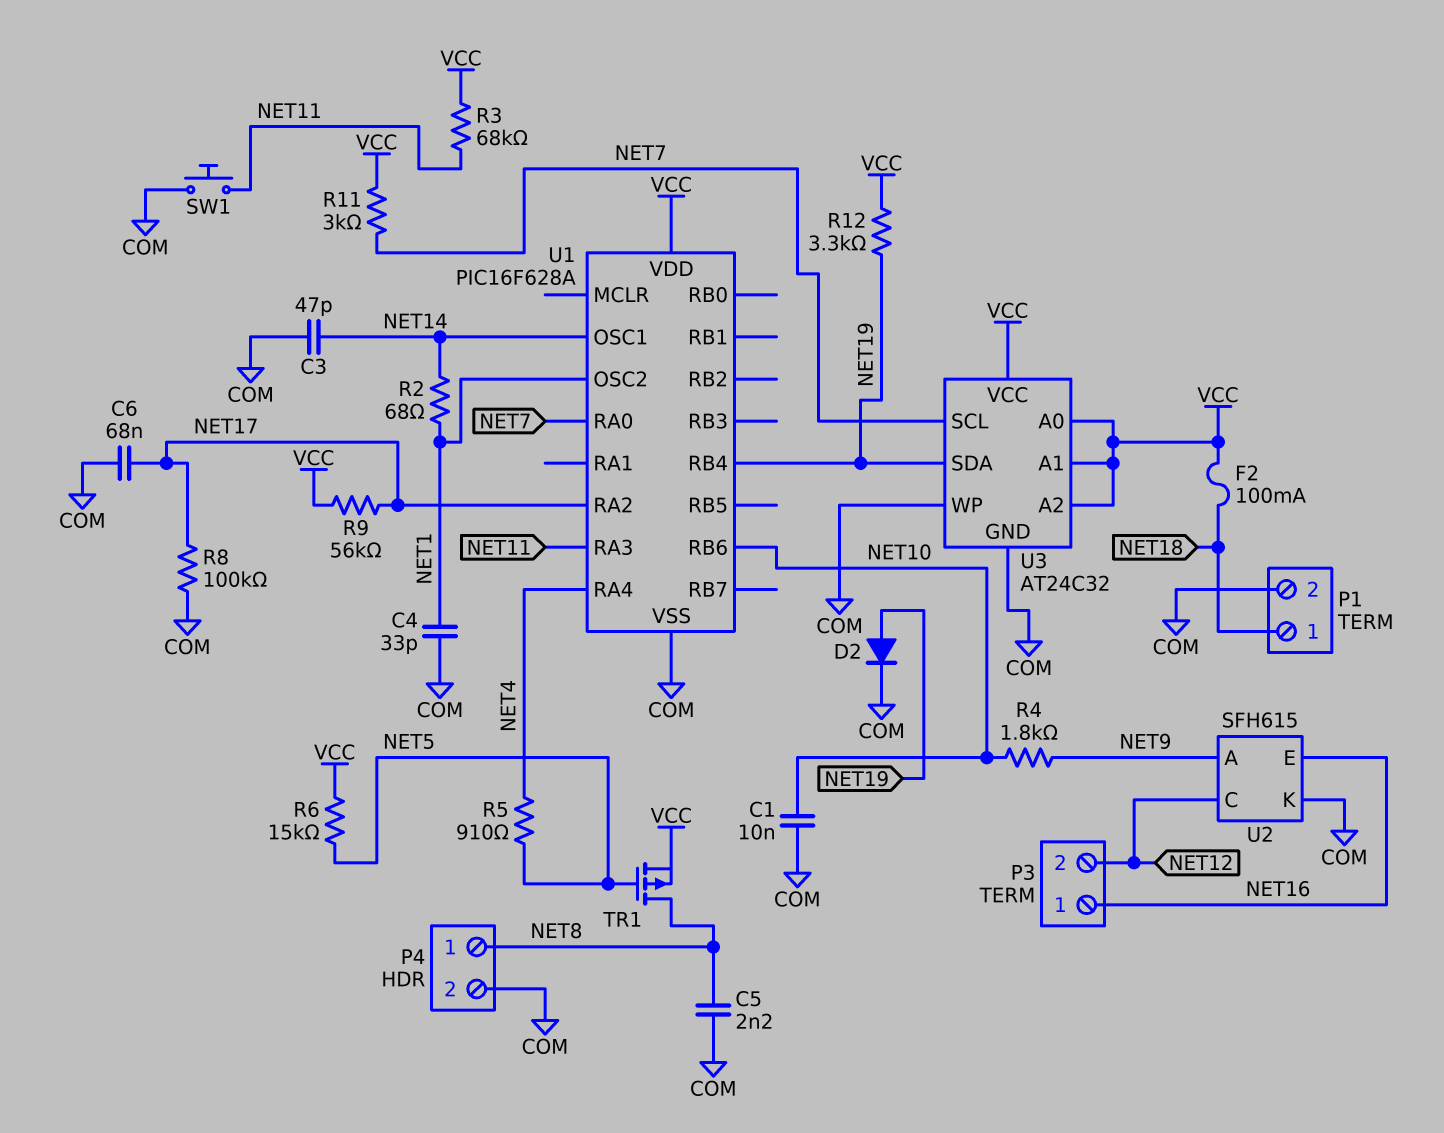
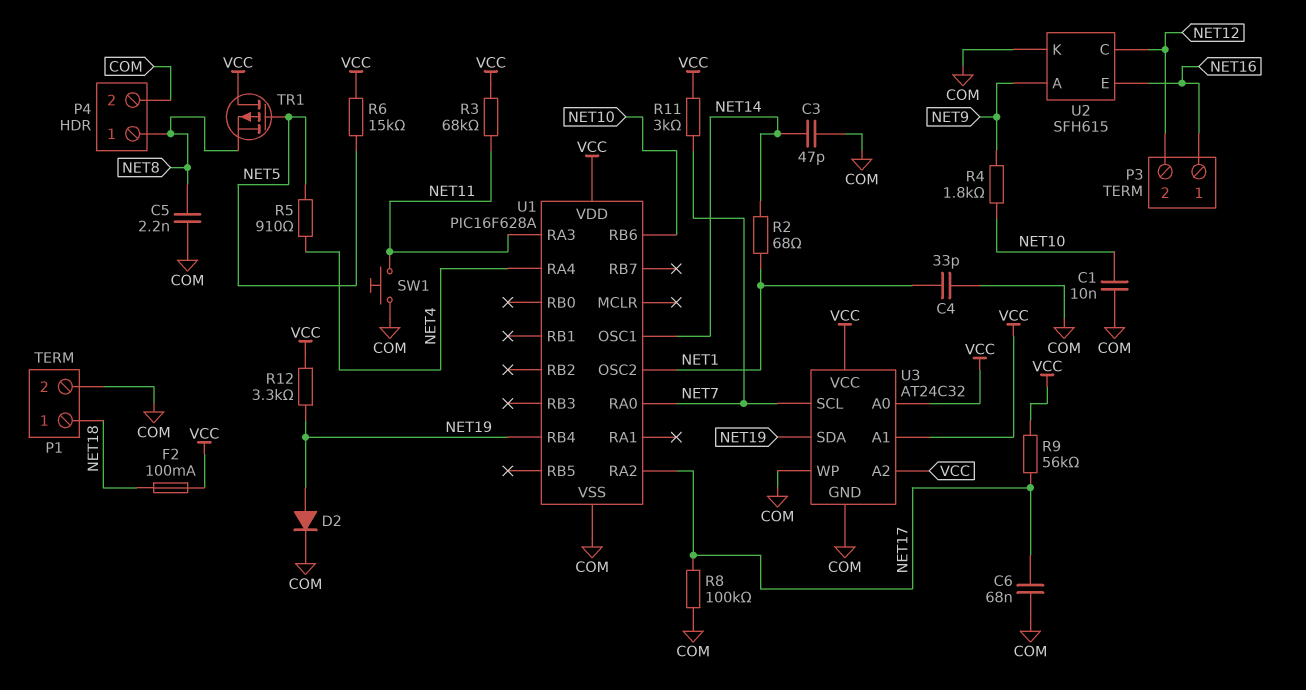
TR1: PMOS (G NET5, D NET8, S VCC) -> PMOS (G NET5, D VCC, S NET8)

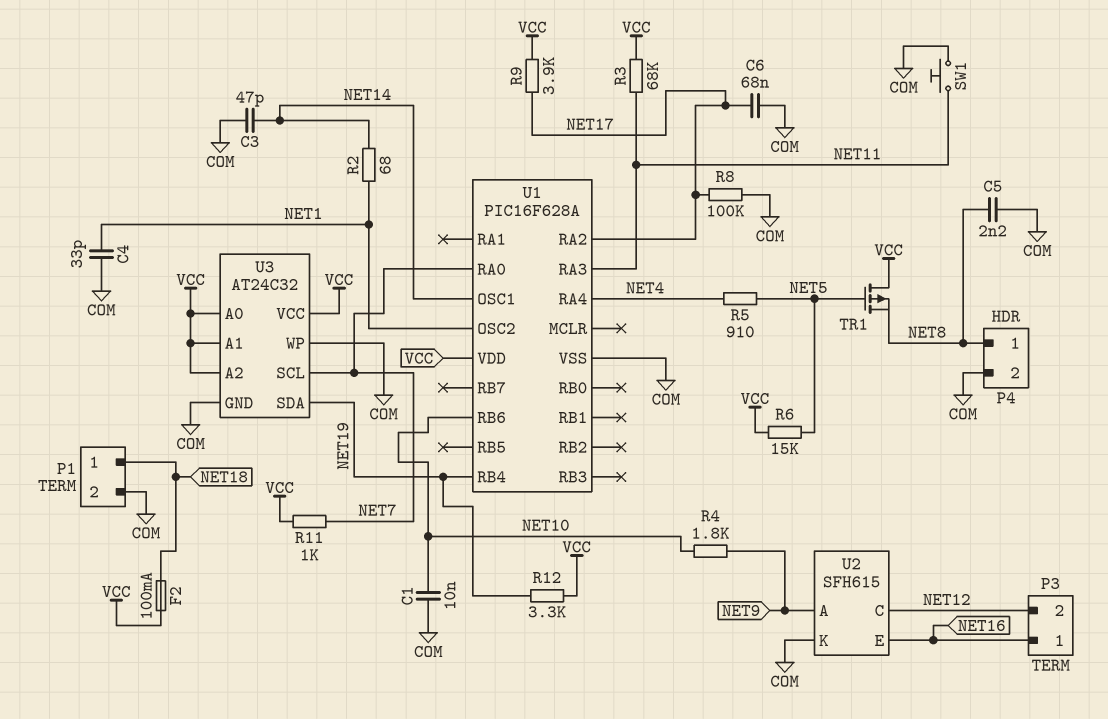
D2: diode (A NET19, K COM) -> none
R9: 56k (NET17, VCC) -> 3.9k (NET17, VCC)
R11: 3k (NET7, VCC) -> 1k (NET7, VCC)

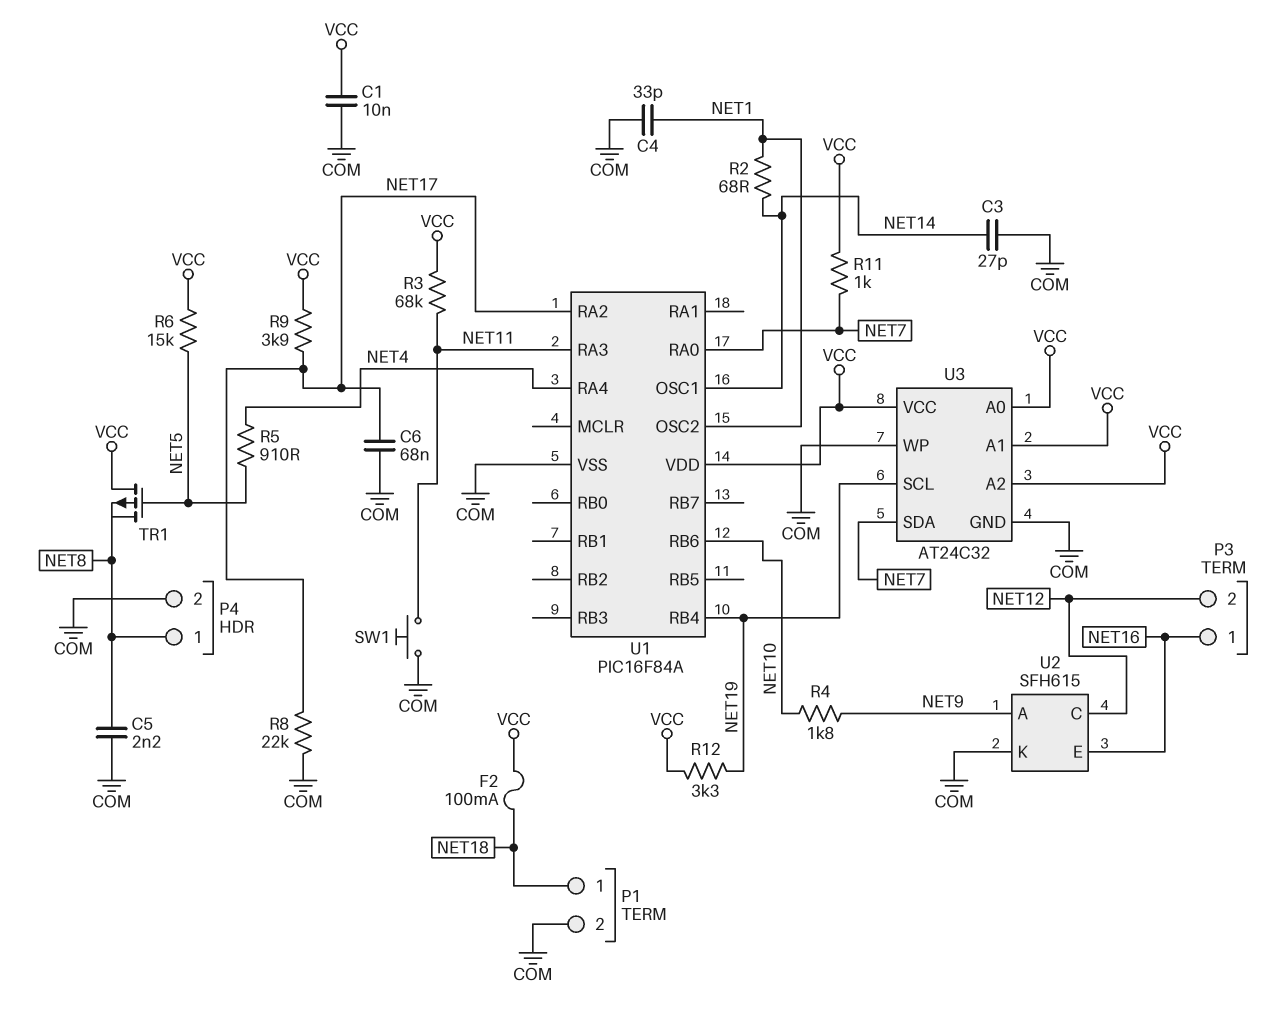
C1: 10nF (COM, NET10) -> 10nF (COM, VCC)
C3: 47pF (COM, NET14) -> 27pF (COM, NET14)
R8: 100k (COM, NET17) -> 22k (COM, NET17)
U1: PIC16F628A -> PIC16F84A
U3 pin SCL: NET7 -> NET19
U3 pin SDA: NET19 -> NET7

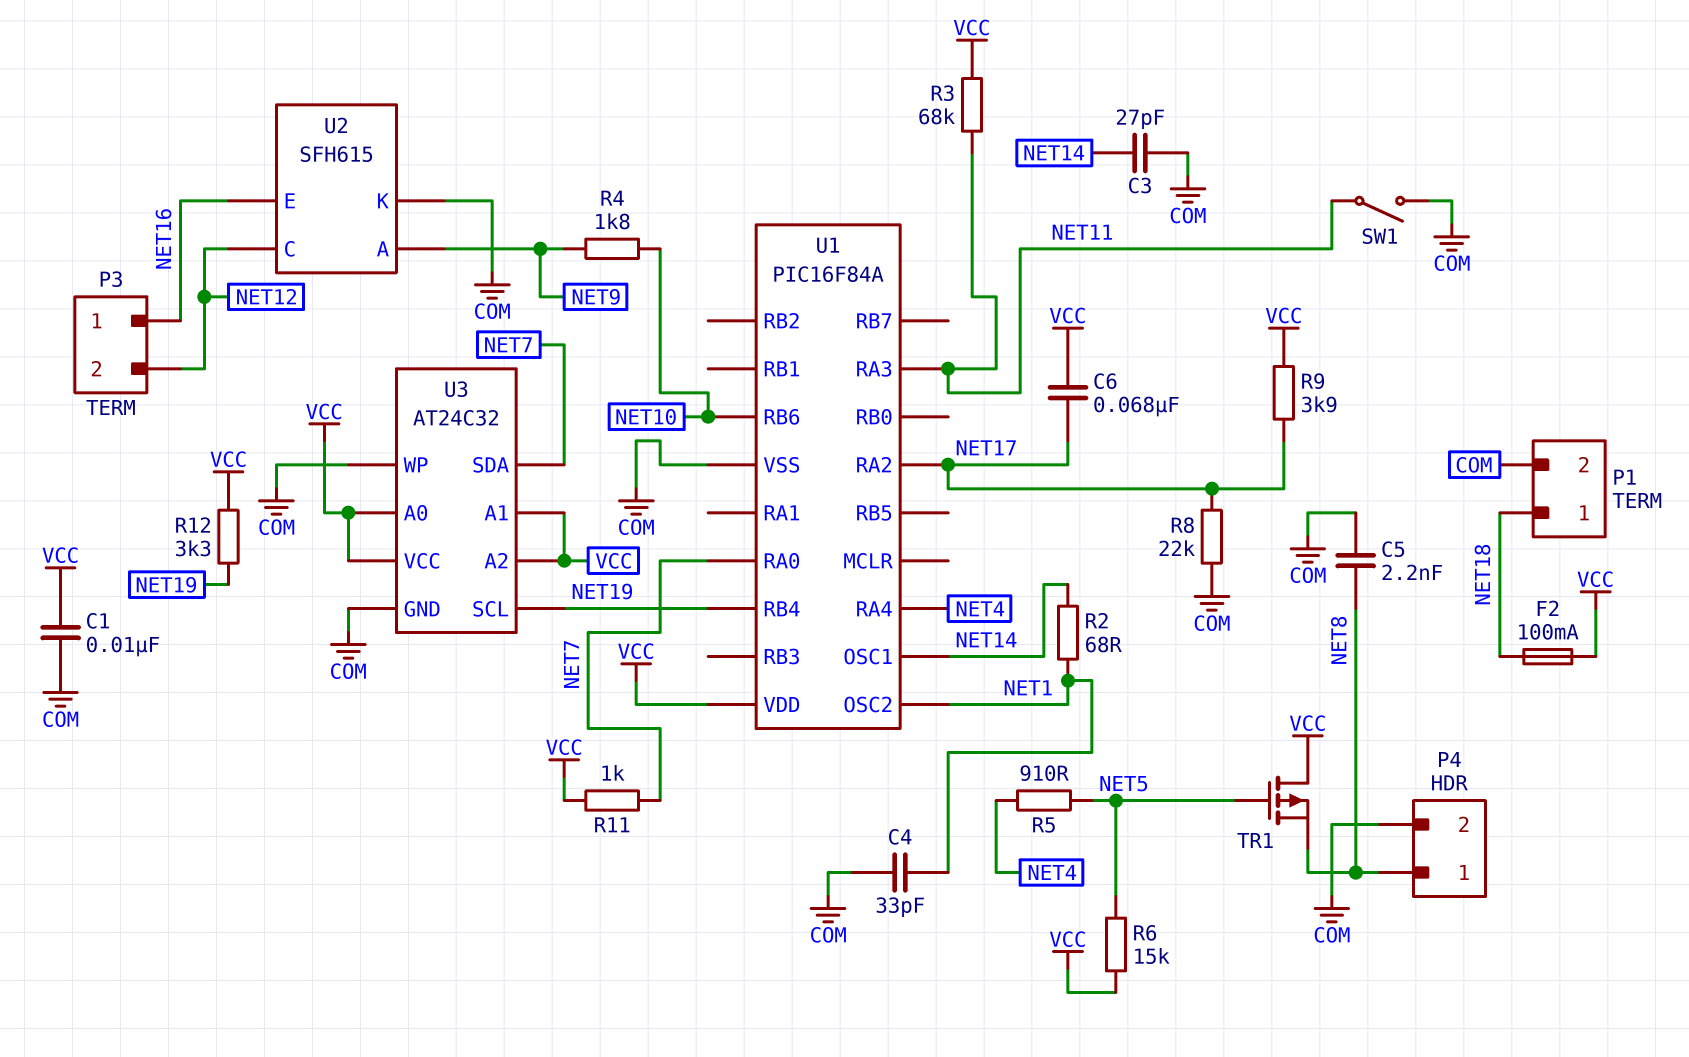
C6: 68nF (COM, NET17) -> 68nF (NET17, VCC)
SW1: button (COM, NET11) -> switch (COM, NET11)

